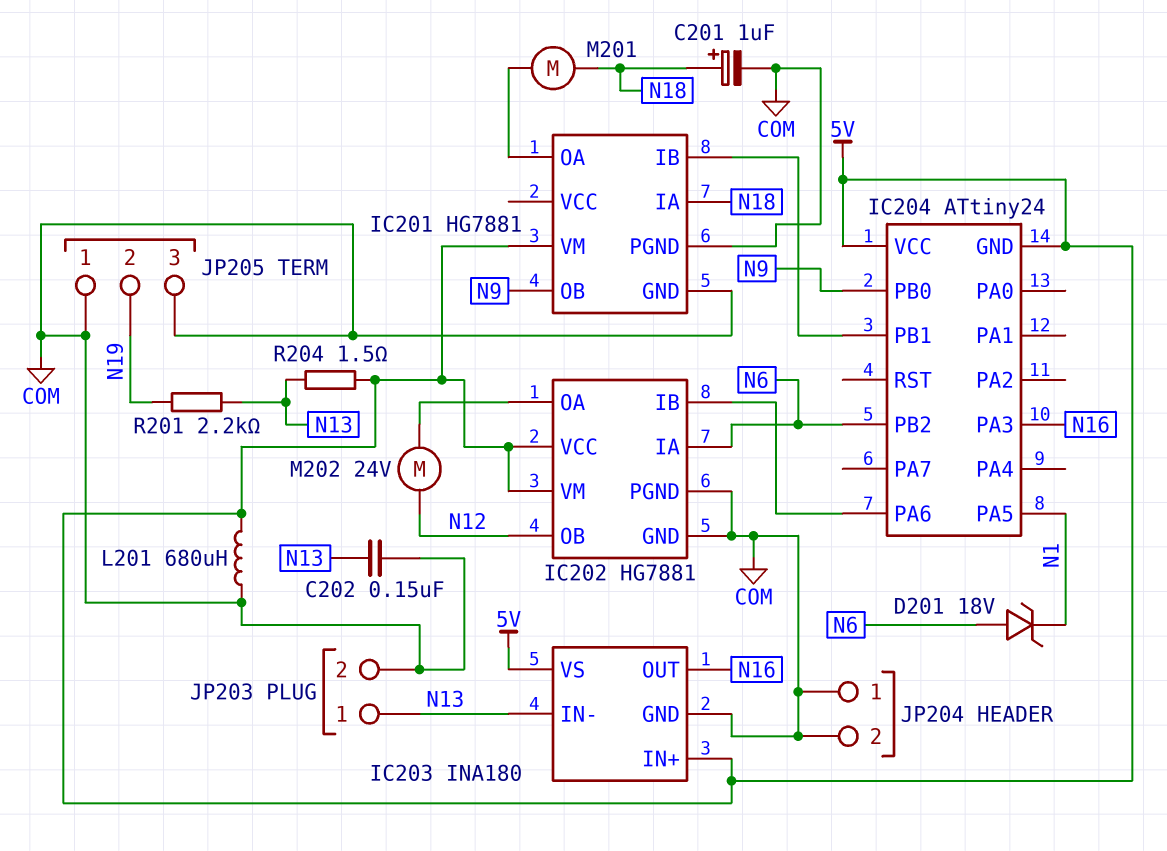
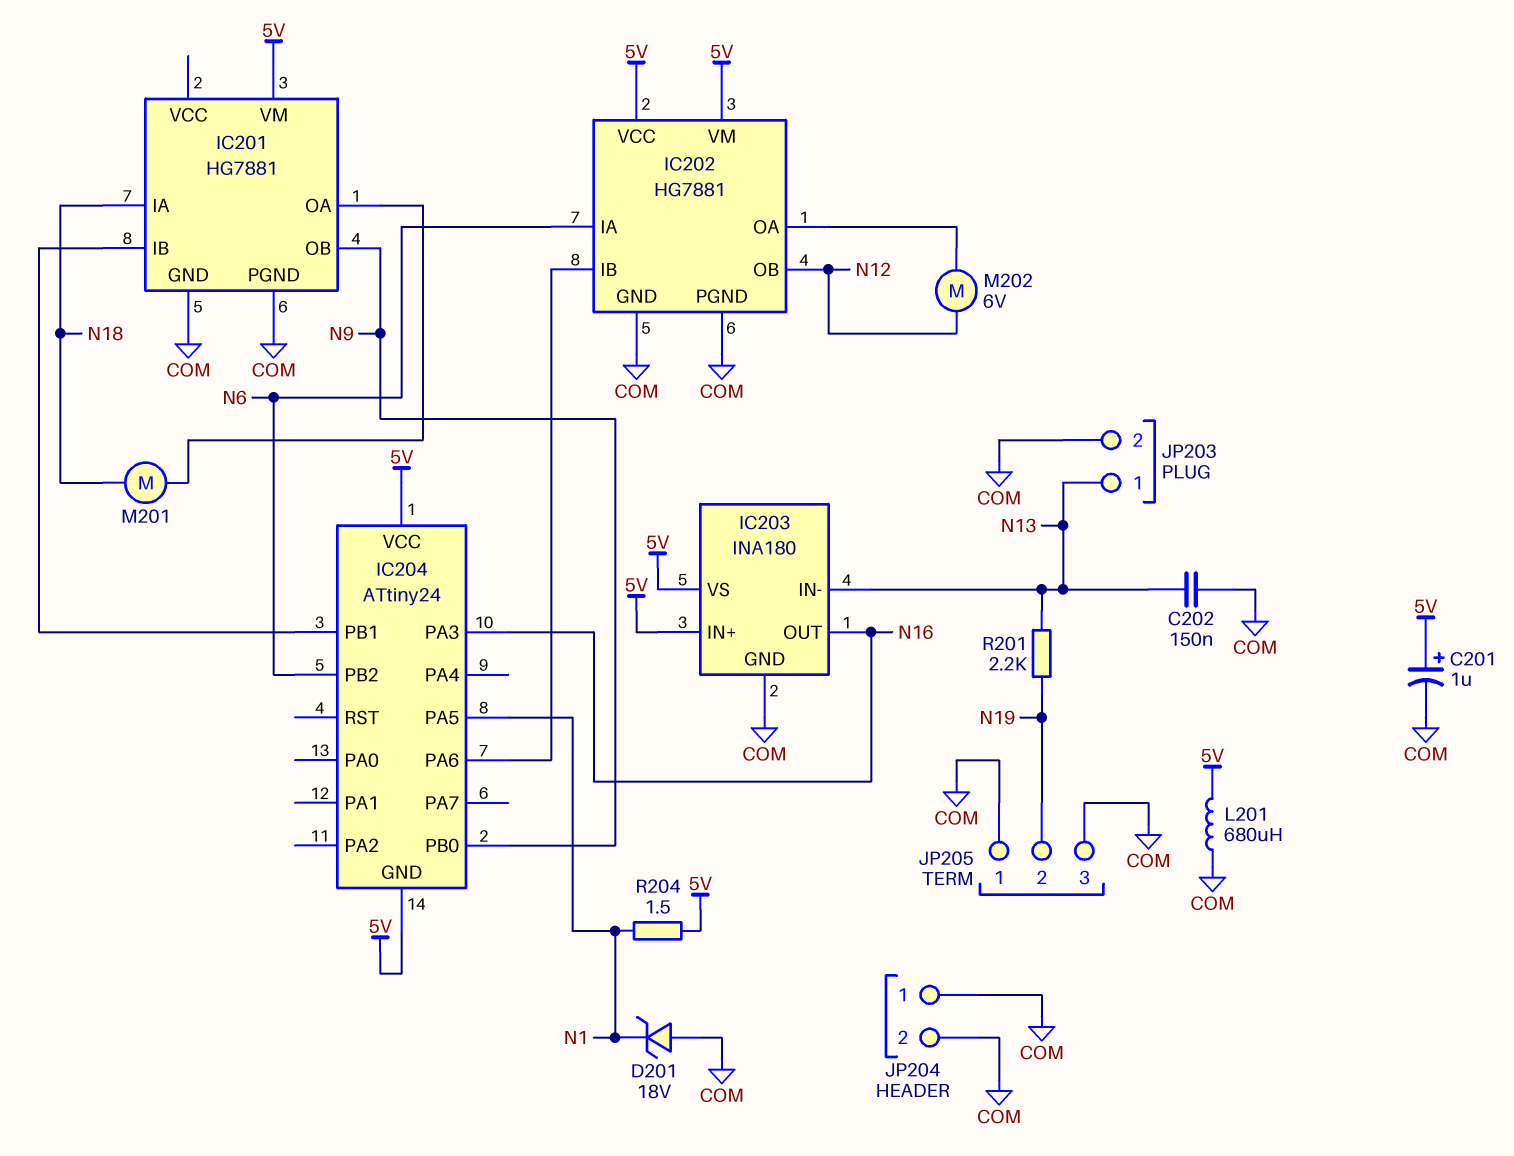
C201: 1uF (plus N18, minus COM) -> 1uF (plus 5V, minus COM)
D201: zener 18V (A N6, K N1) -> zener 18V (A COM, K N1)
M202: motor 24V (IC202/OA, N12) -> motor 6V (IC202/OA, N12)
R204: 1.5 (5V, N13) -> 1.5 (5V, N1)

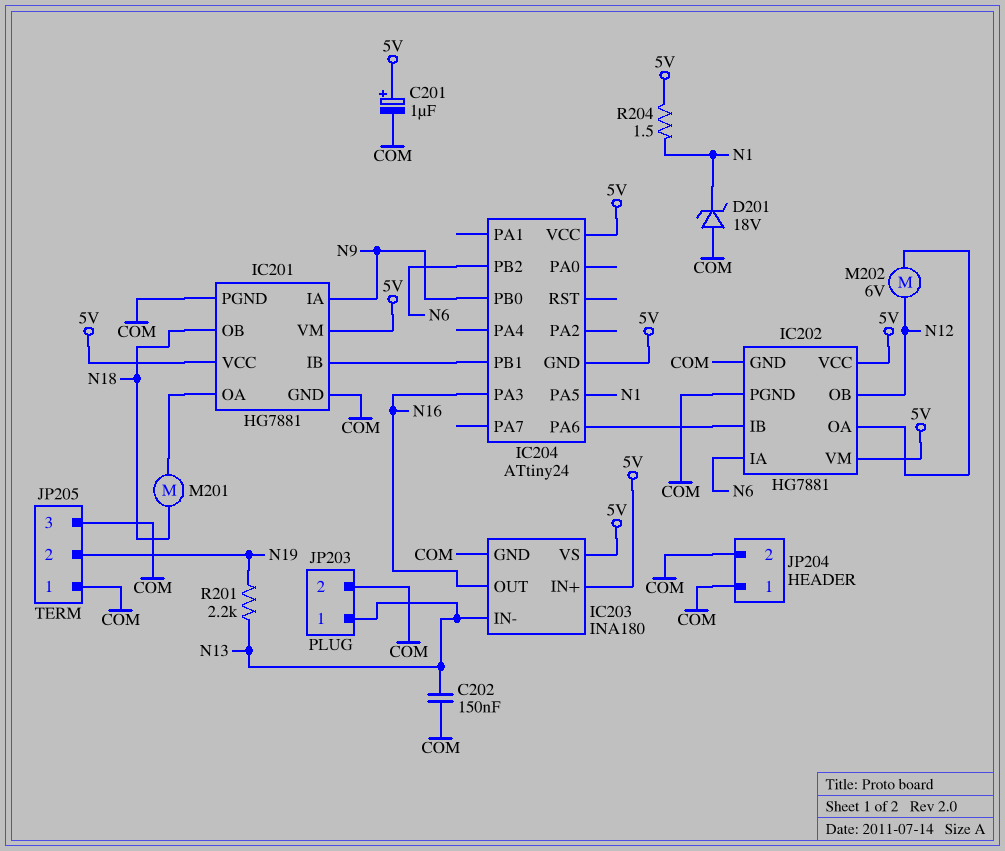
IC201 pin IA: N18 -> N9
IC201 pin OB: N9 -> N18
IC201 pin VCC: none -> 5V
L201: 680uH (5V, COM) -> none

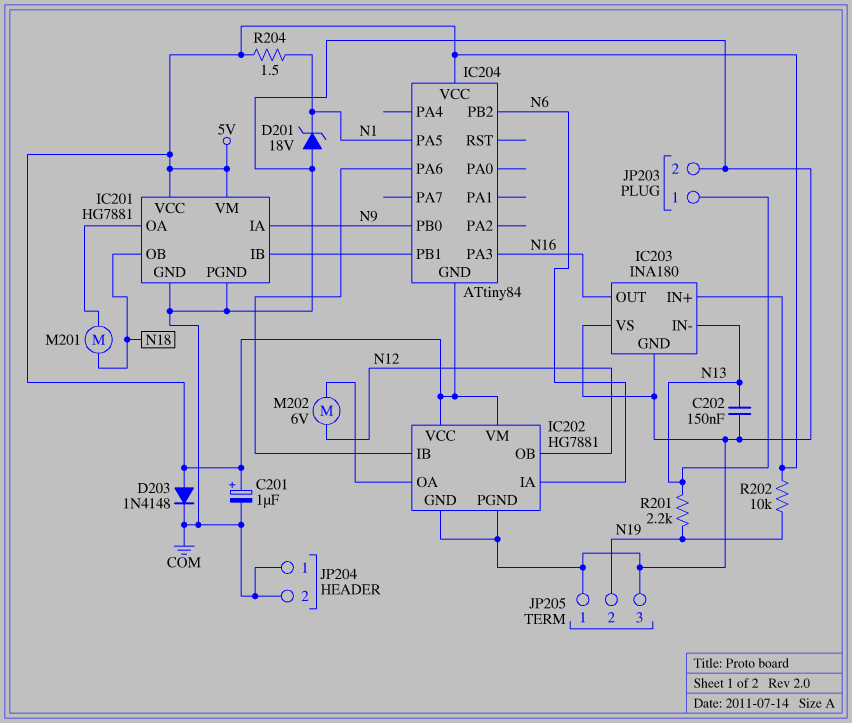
D203: none -> diode 1N4148 (A 5V, K COM)
IC203 pin VS: 5V -> COM
IC204: ATtiny24 -> ATtiny84
R202: none -> 10k (5V, N19)

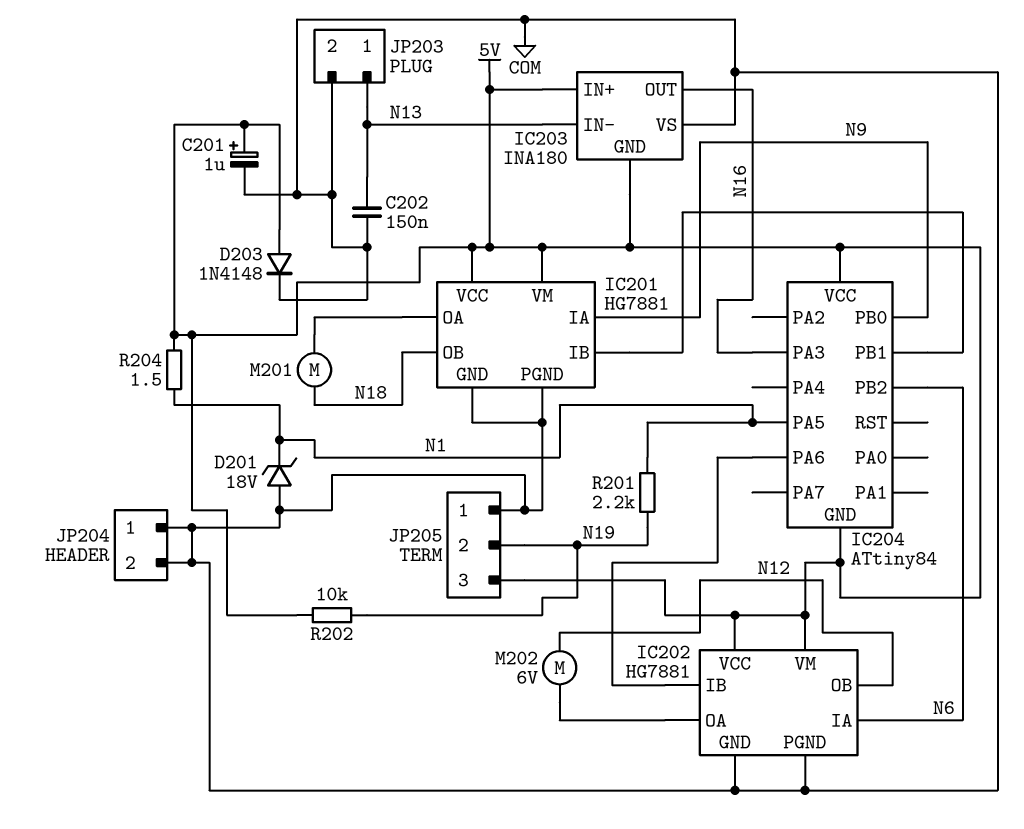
IC203 pin GND: COM -> 5V
JP205 pin 3: COM -> 5V
R201: 2.2k (N13, N19) -> 2.2k (N1, N19)

